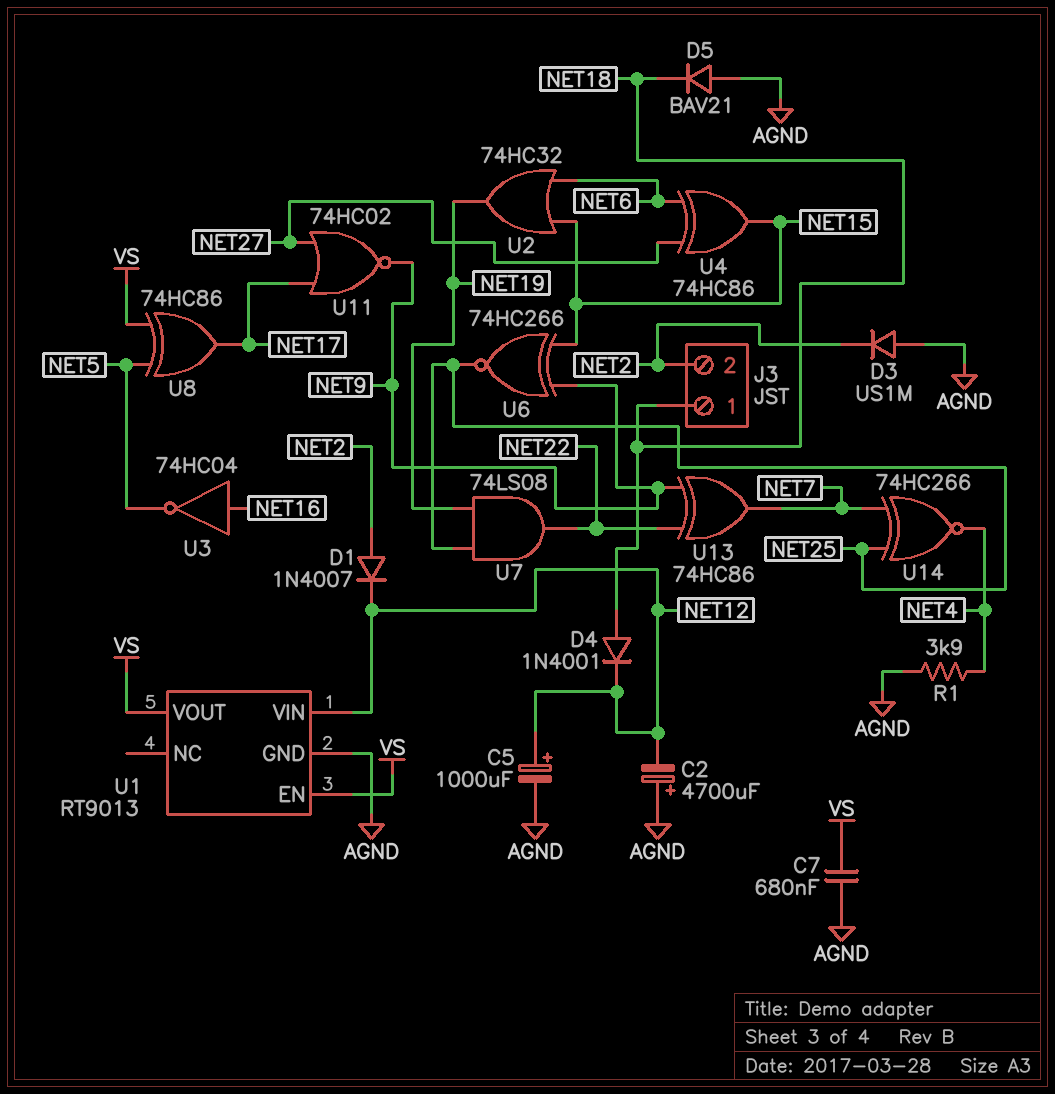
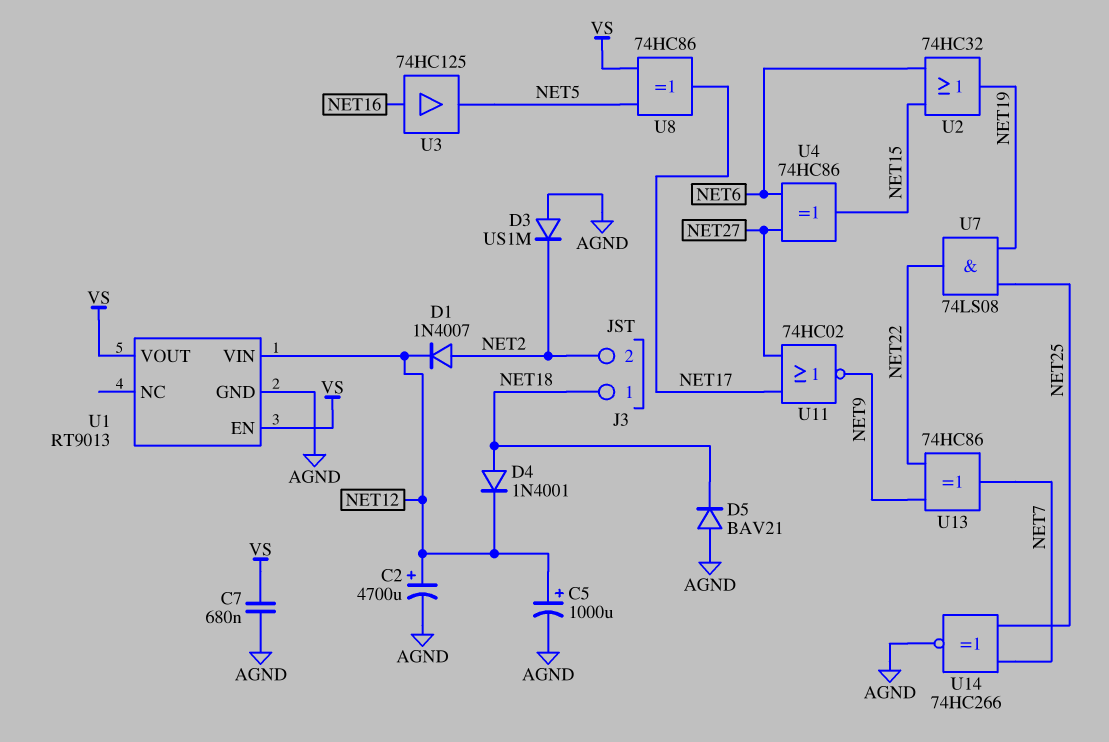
C2: 4700uF (plus AGND, minus NET12) -> 4700uF (plus NET12, minus AGND)
R1: 3.9k (AGND, NET4) -> none
U3: NOT 74HC04 (in NET16, out NET5) -> buffer 74HC125 (in NET16, out NET5)
U6: XNOR 74HC266 (in NET9, in NET15, out NET25) -> none
U14: XNOR 74HC266 (in NET7, in NET25, out NET4) -> XNOR 74HC266 (in NET7, in NET25, out AGND)

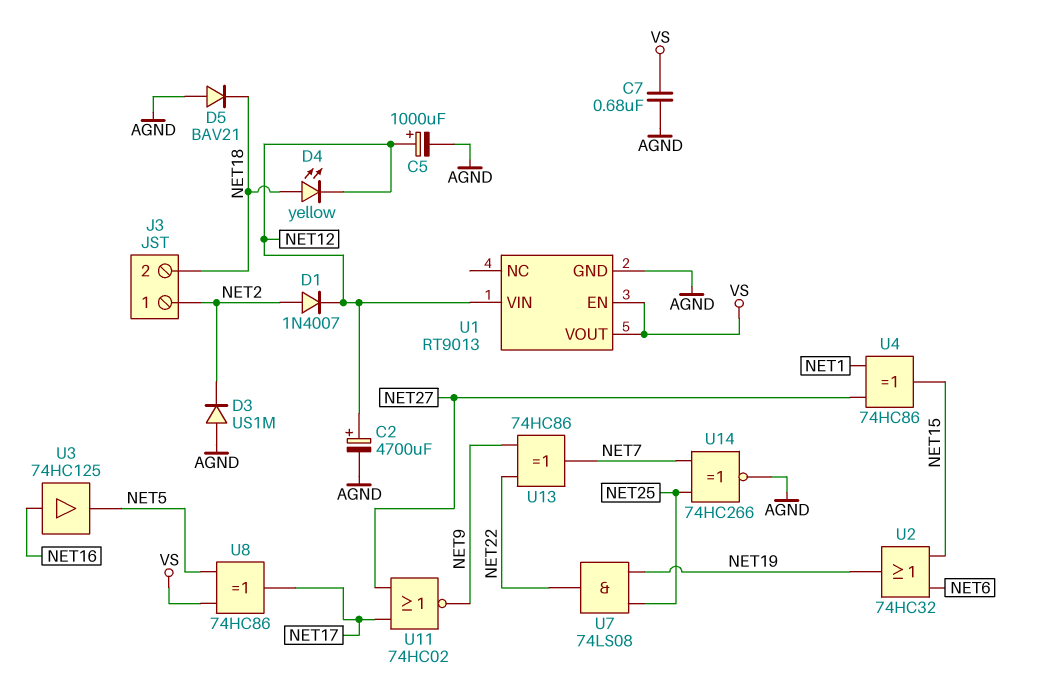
D4: diode 1N4001 (A NET18, K NET12) -> LED yellow (A NET18, K NET12)
J3 pin 1: NET18 -> NET2
J3 pin 2: NET2 -> NET18
U4: XOR 74HC86 (in NET6, in NET27, out NET15) -> XOR 74HC86 (in NET1, in NET27, out NET15)

